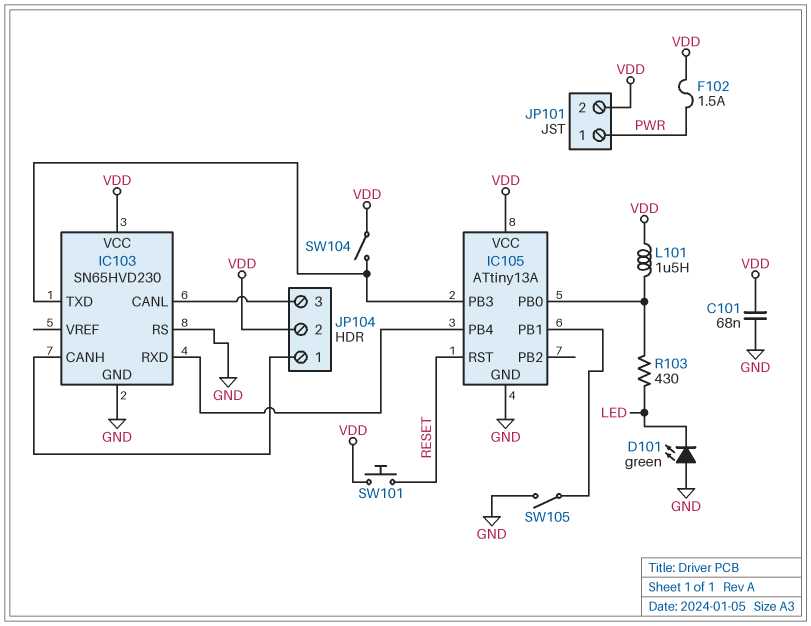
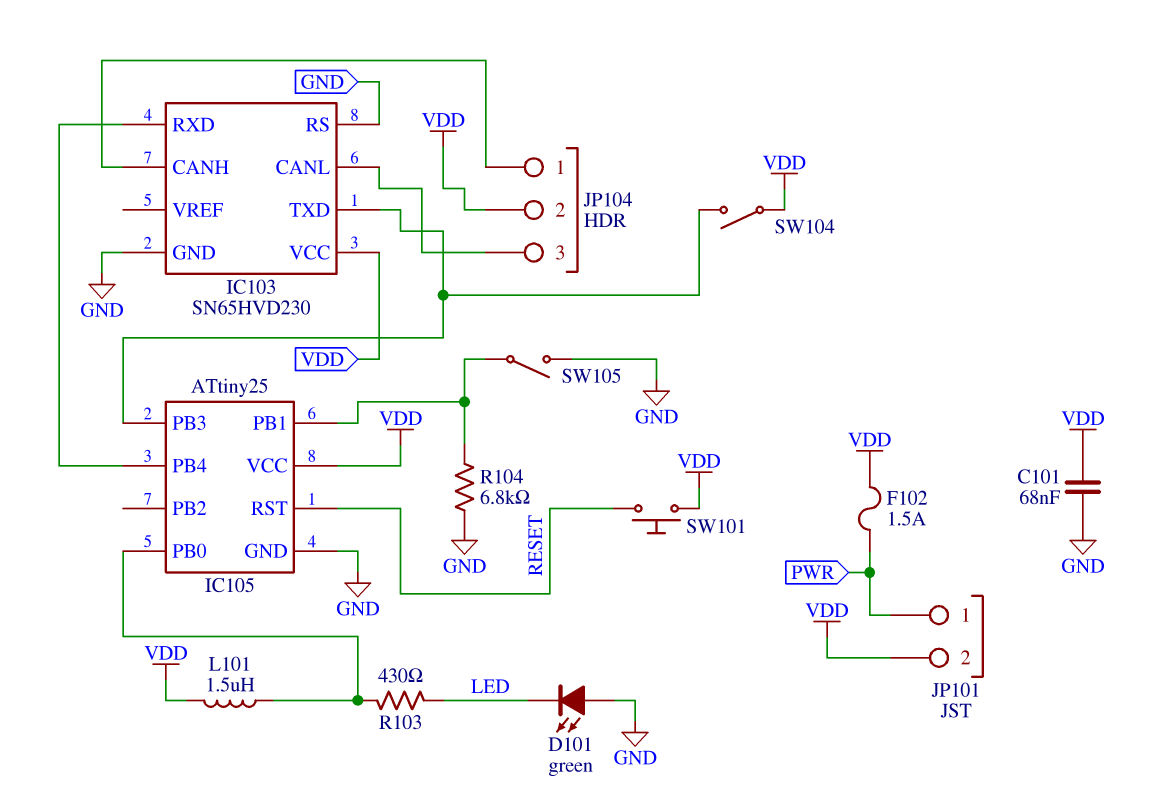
IC105: ATtiny13A -> ATtiny25
R104: none -> 6.8k (GND, IC105/PB1)

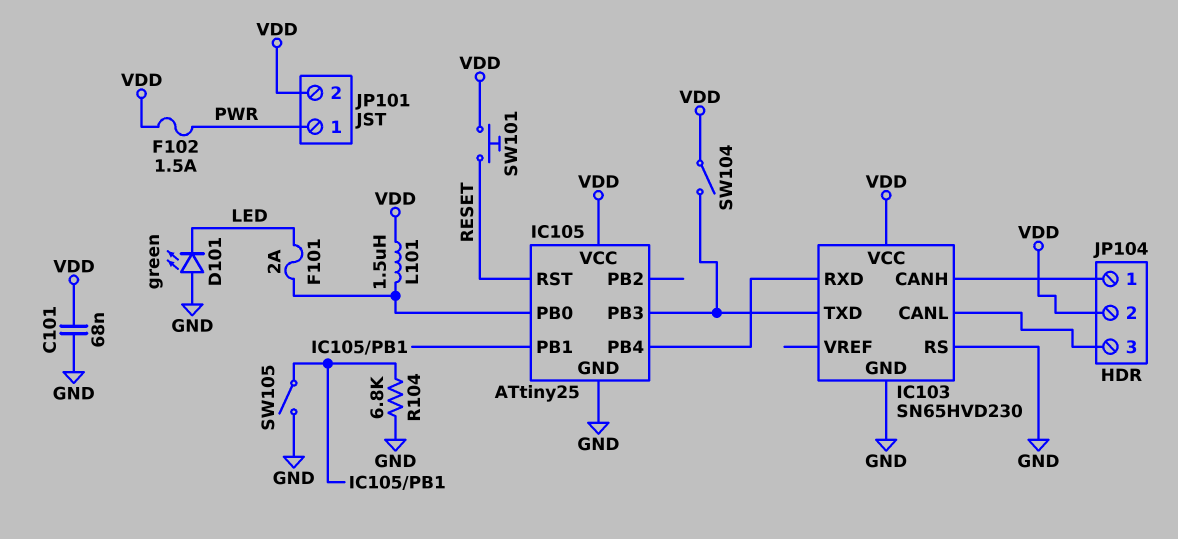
F101: none -> 2A (IC105/PB0, LED)
R103: 430 (IC105/PB0, LED) -> none

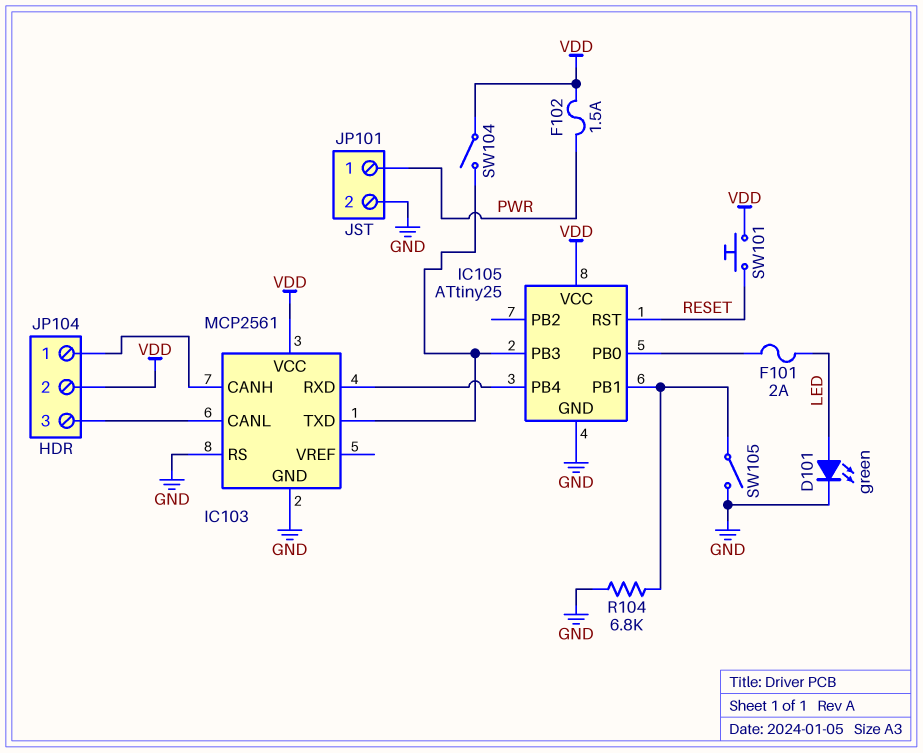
C101: 68nF (GND, VDD) -> none
D101: LED green (A GND, K LED) -> LED green (A LED, K GND)
IC103: SN65HVD230 -> MCP2561
JP101 pin 2: VDD -> GND
L101: 1.5uH (IC105/PB0, VDD) -> none

